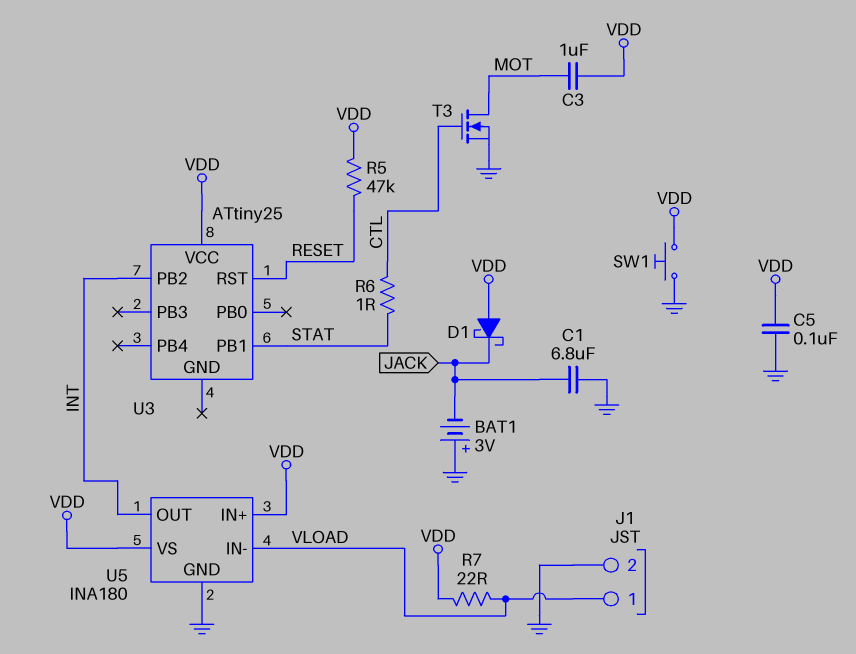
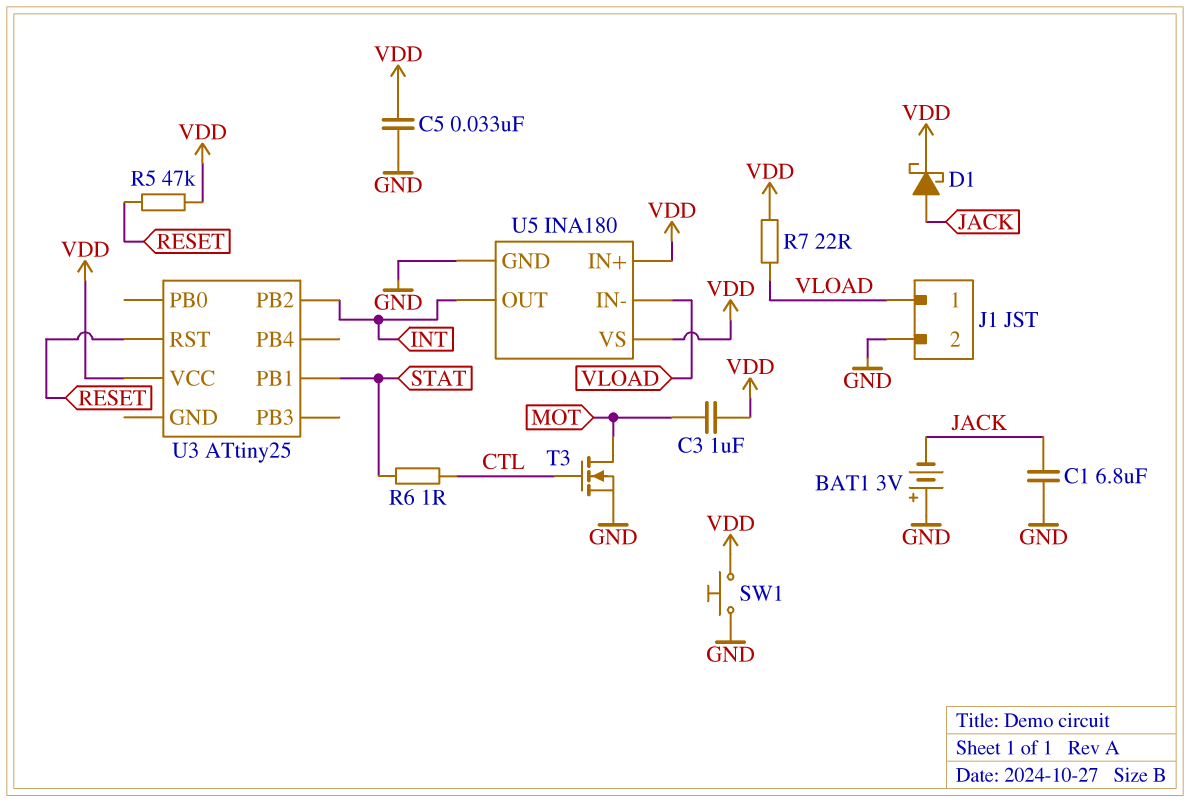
C5: 100nF (GND, VDD) -> 33nF (GND, VDD)
D1: schottky (A VDD, K JACK) -> schottky (A JACK, K VDD)

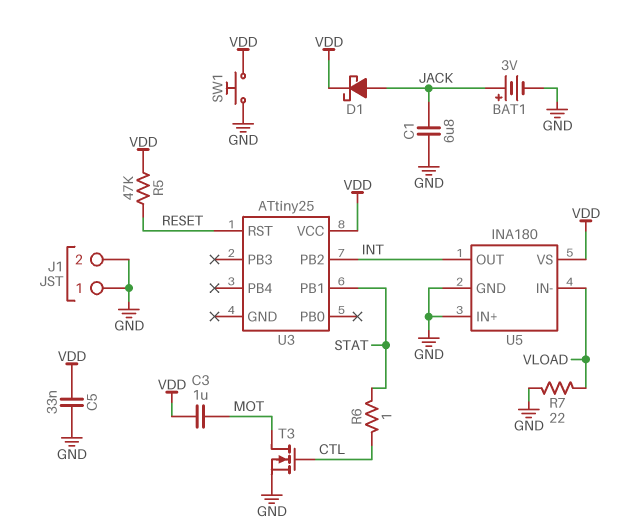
BAT1: 3V (plus GND, minus JACK) -> 3V (plus JACK, minus GND)
J1 pin 1: VLOAD -> GND
R7: 22 (VDD, VLOAD) -> 22 (GND, VLOAD)
U5 pin IN+: VDD -> GND

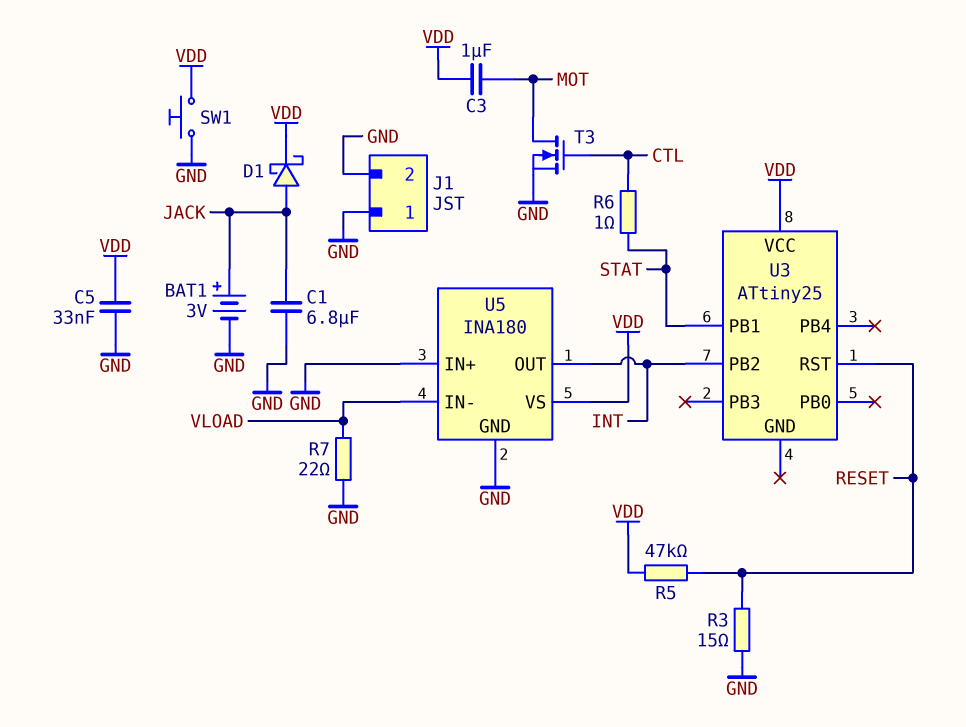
R3: none -> 15 (GND, RESET)

